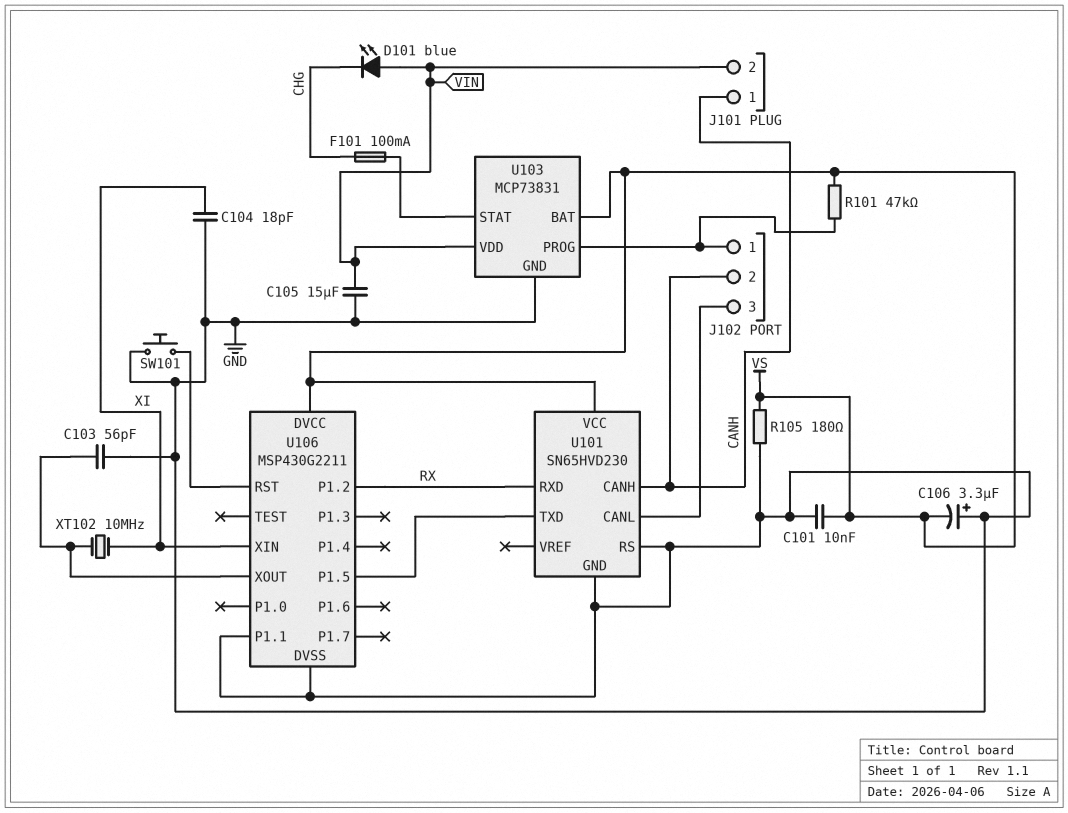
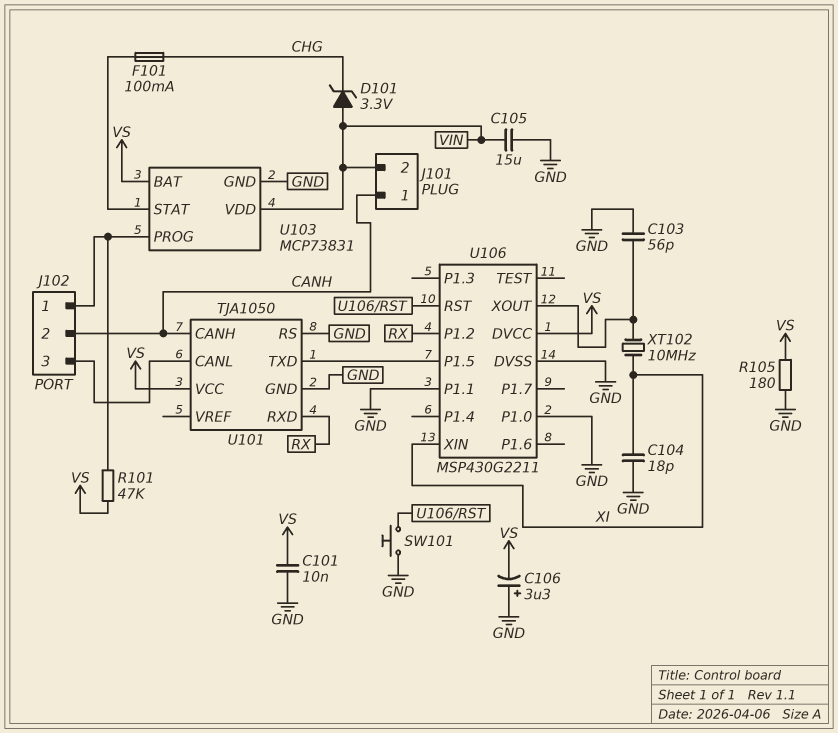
D101: LED blue (A VIN, K CHG) -> zener 3.3V (A VIN, K CHG)
U101: SN65HVD230 -> TJA1050
U106 pin P1.0: none -> GND

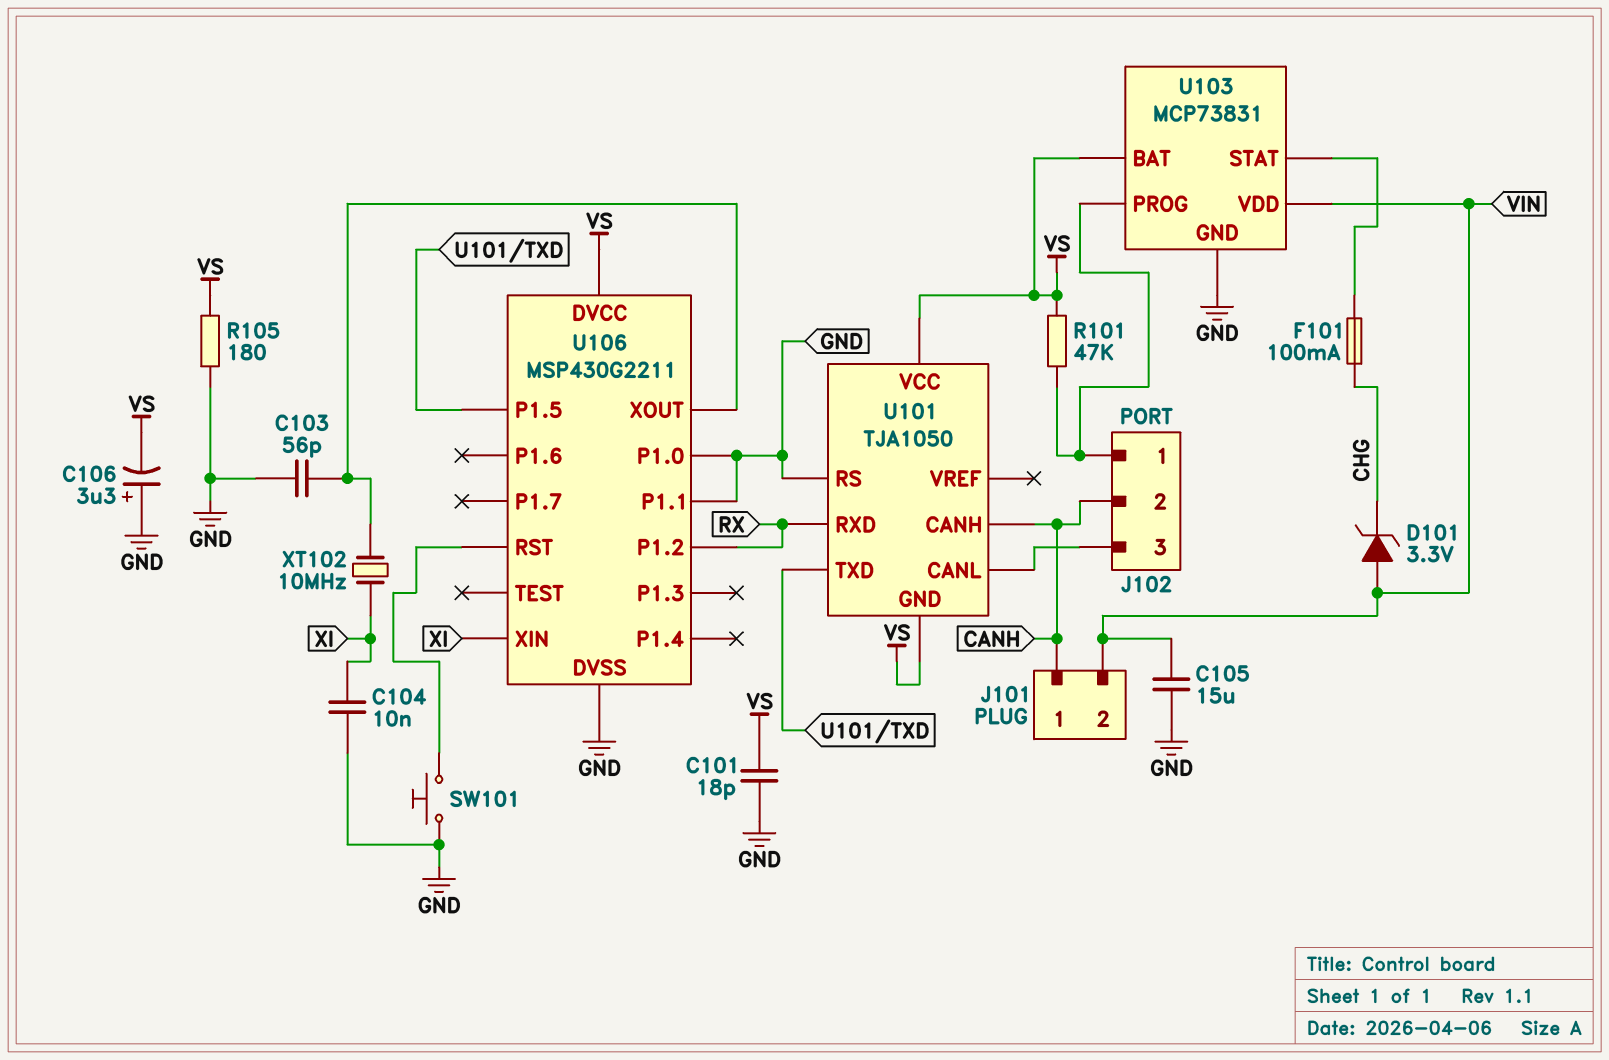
C101: 10nF (GND, VS) -> 18pF (GND, VS)
C104: 18pF (GND, XI) -> 10nF (GND, XI)
U101 pin GND: GND -> VS

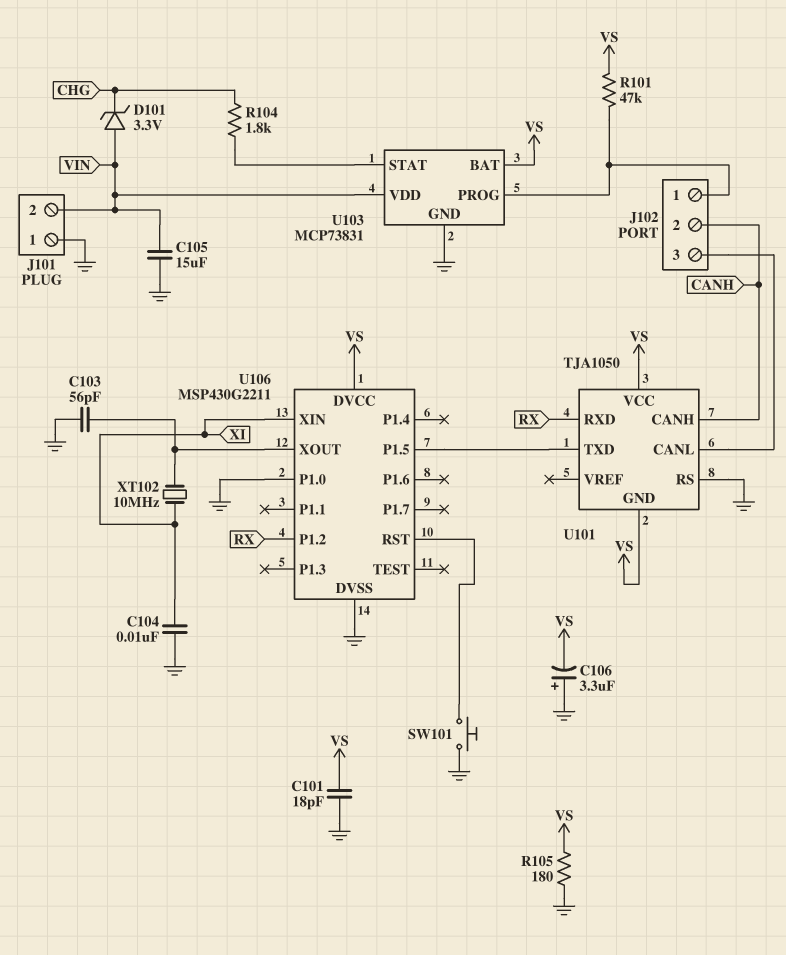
F101: 100mA (CHG, U103/STAT) -> none
J101 pin 1: CANH -> GND
R104: none -> 1.8k (CHG, U103/STAT)
U106 pin P1.1: GND -> none

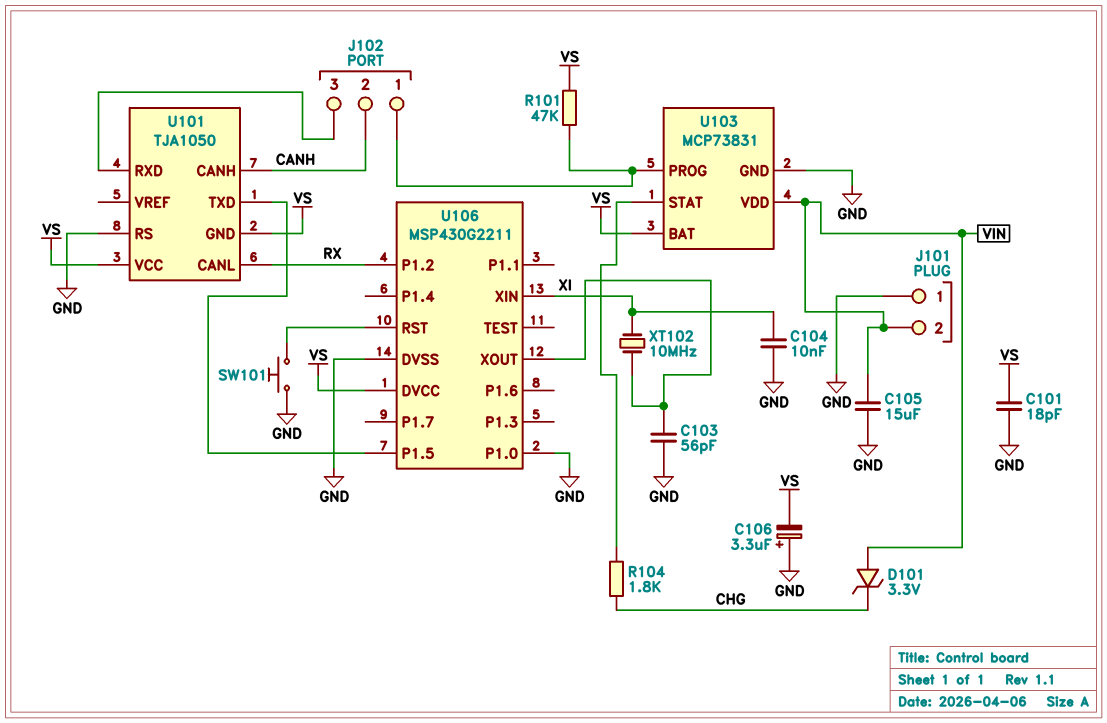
R105: 180 (GND, VS) -> none
U101 pin CANL: J102/3 -> RX
U101 pin RXD: RX -> J102/3

